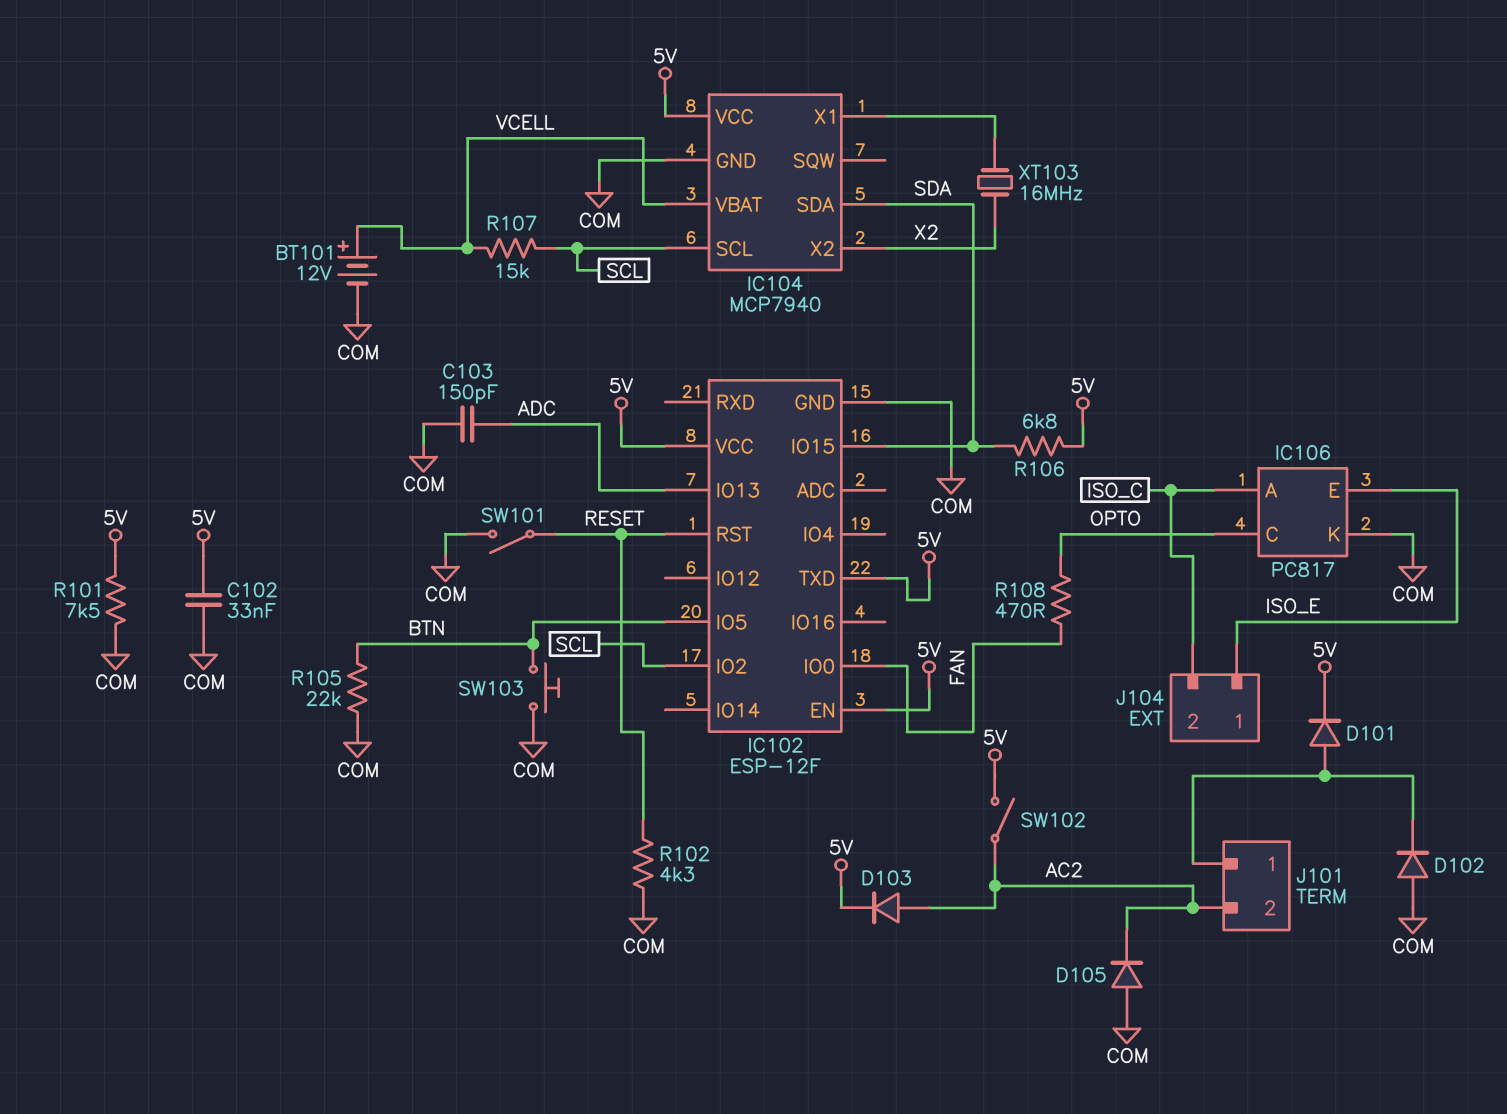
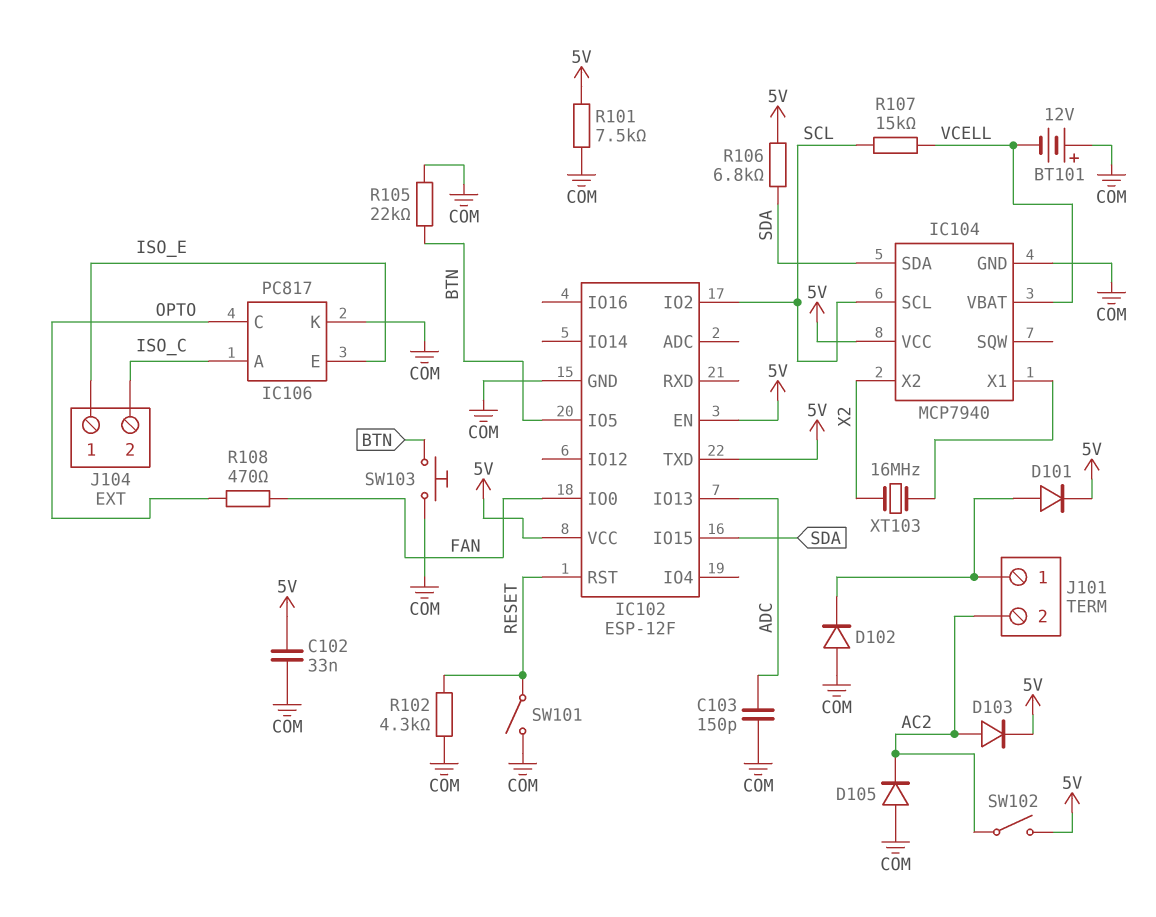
BT101: 12V (plus VCELL, minus COM) -> 12V (plus COM, minus VCELL)

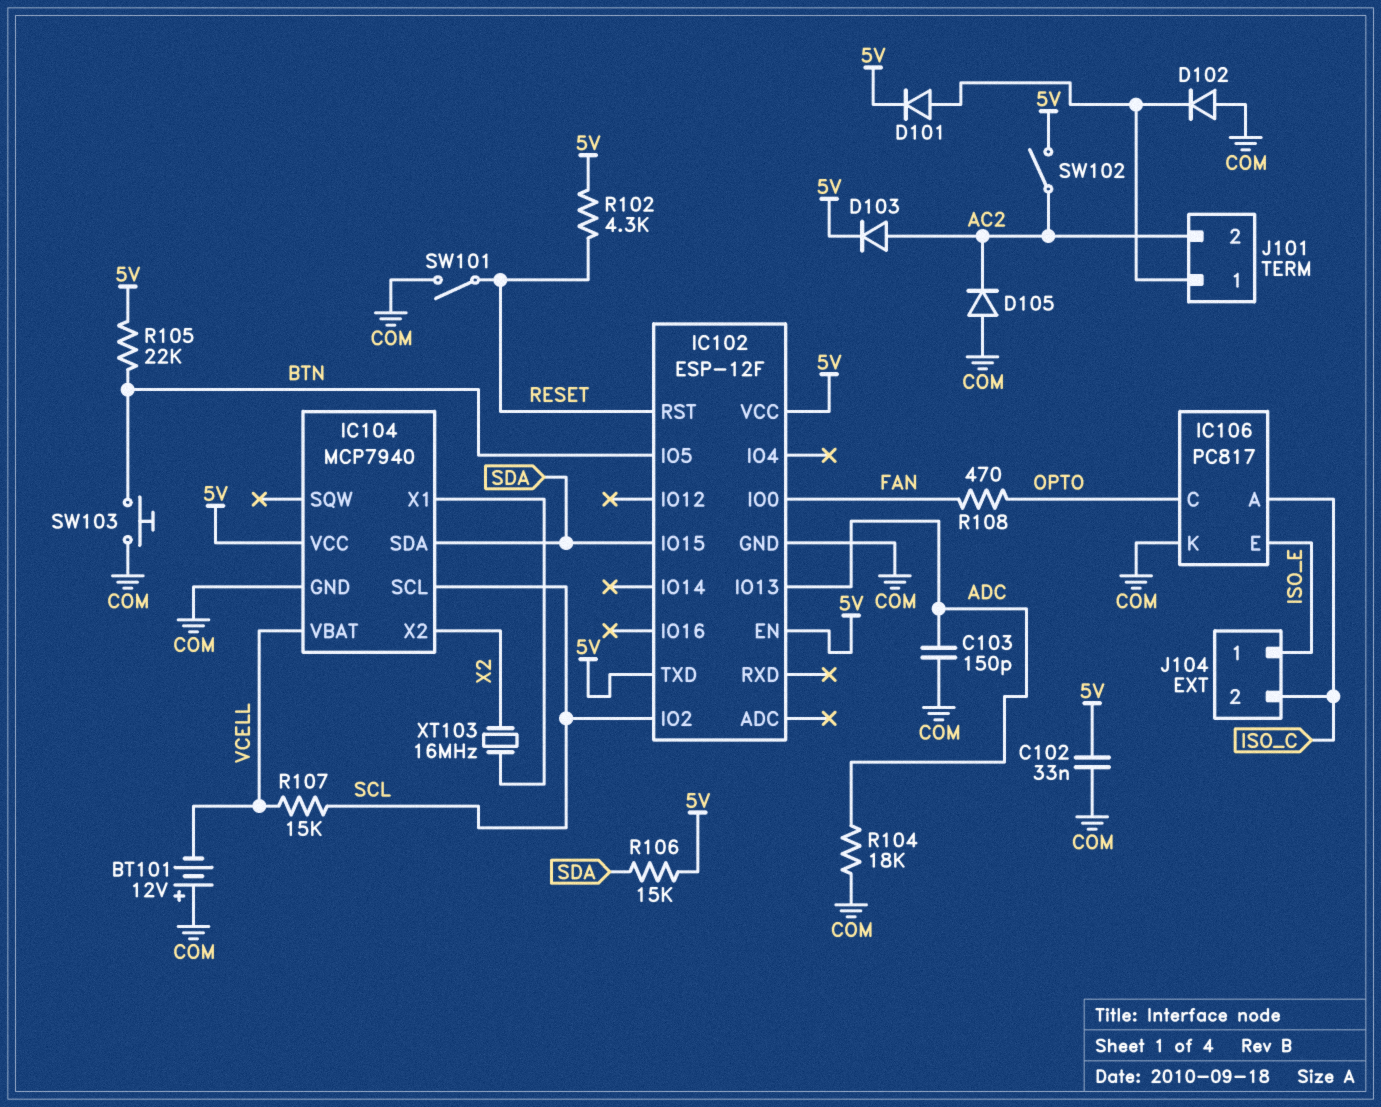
R101: 7.5k (5V, COM) -> none
R102: 4.3k (COM, RESET) -> 4.3k (5V, RESET)
R104: none -> 18k (ADC, COM)
R105: 22k (BTN, COM) -> 22k (5V, BTN)
R106: 6.8k (5V, SDA) -> 15k (5V, SDA)

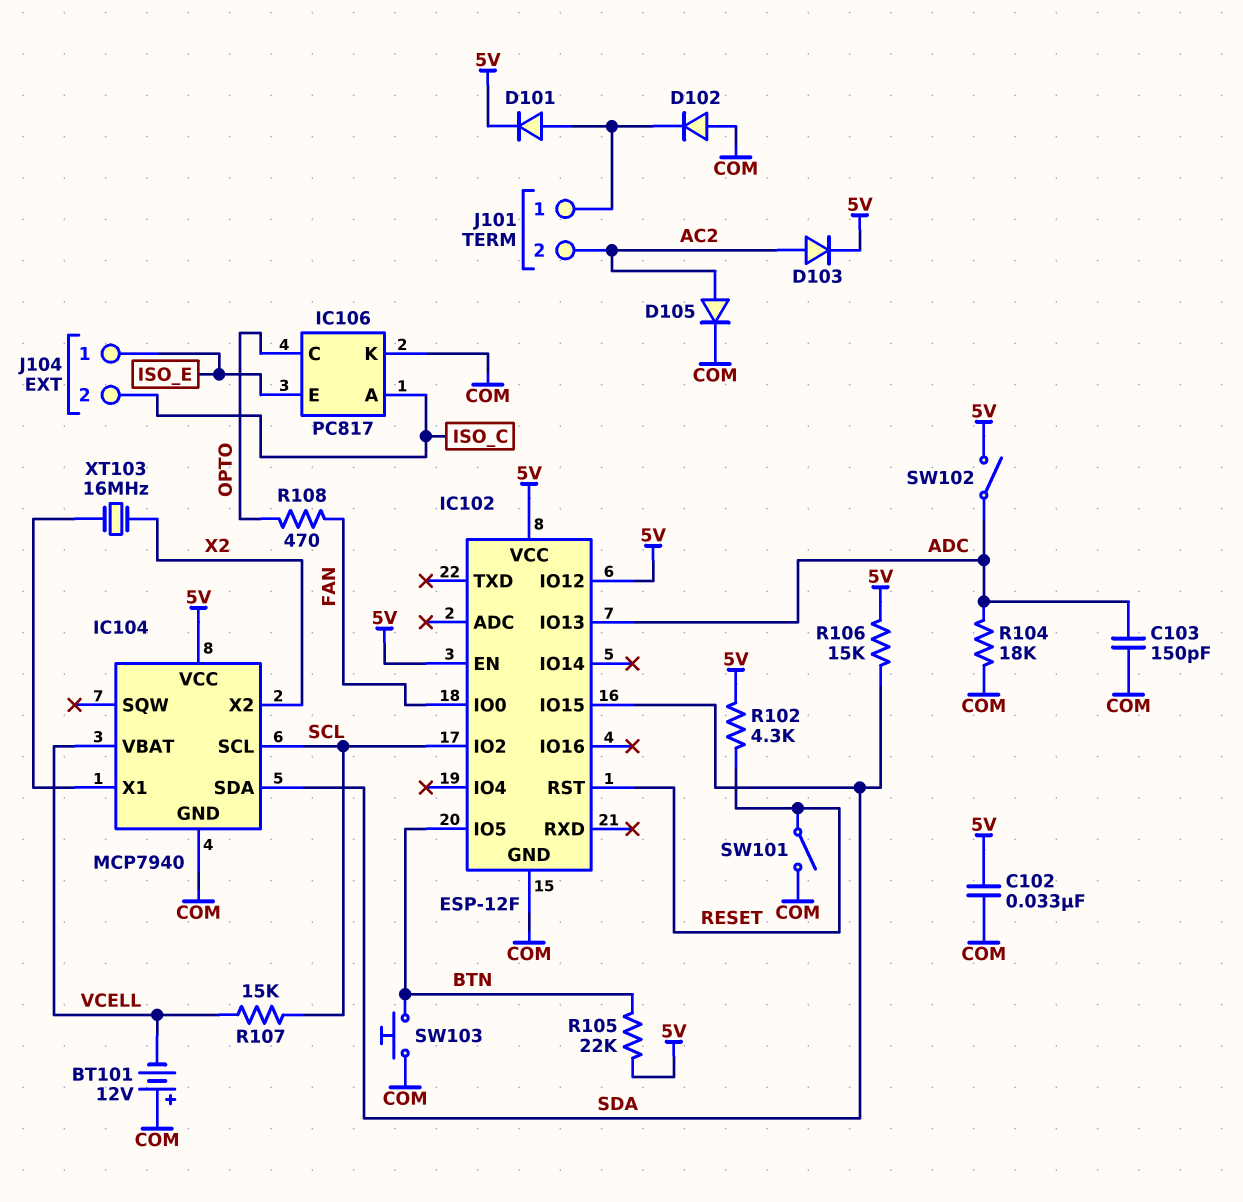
D105: diode (A COM, K AC2) -> diode (A AC2, K COM)
IC102 pin IO12: none -> 5V
IC102 pin TXD: 5V -> none
SW102: switch (5V, AC2) -> switch (5V, ADC)

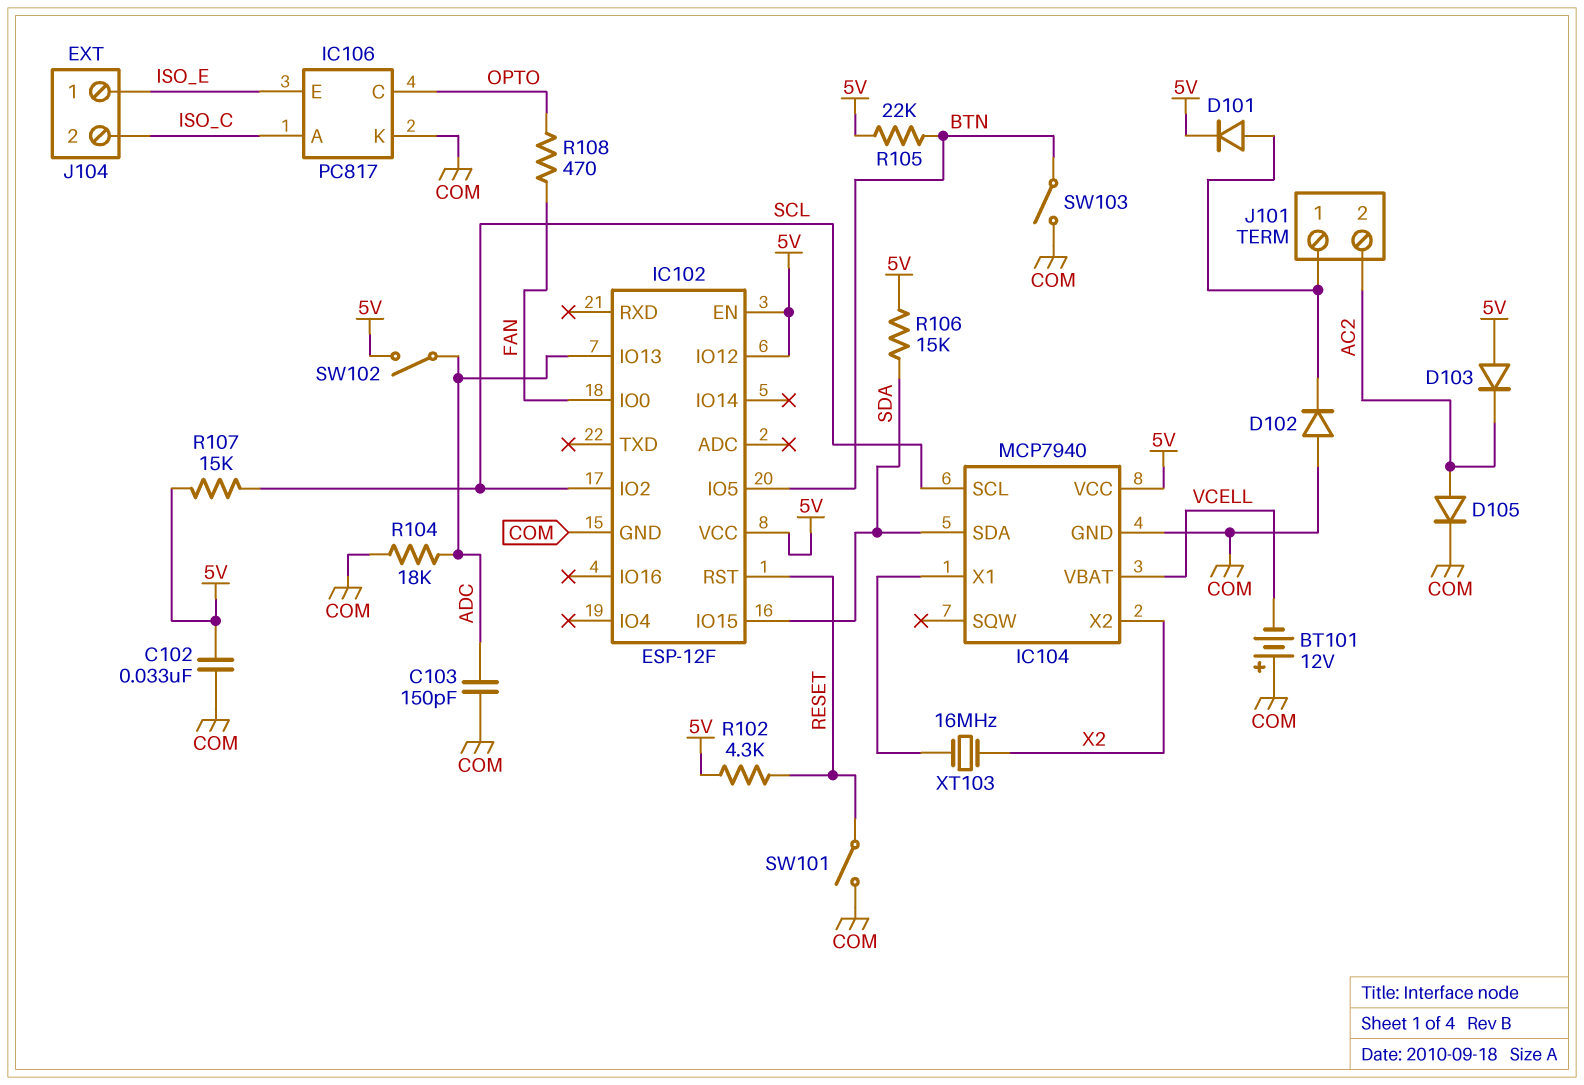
D103: diode (A AC2, K 5V) -> diode (A 5V, K AC2)
R107: 15k (SCL, VCELL) -> 15k (5V, SCL)
SW103: button (BTN, COM) -> switch (BTN, COM)

